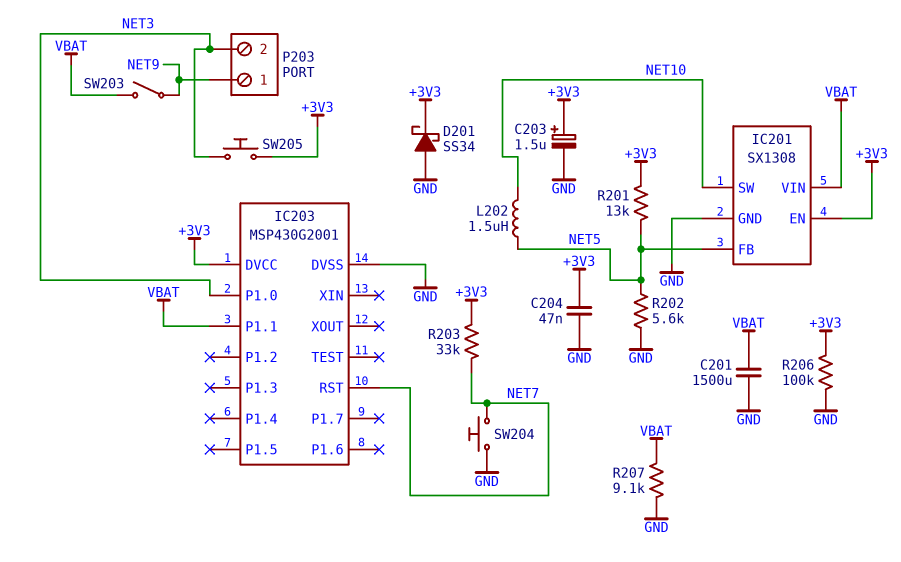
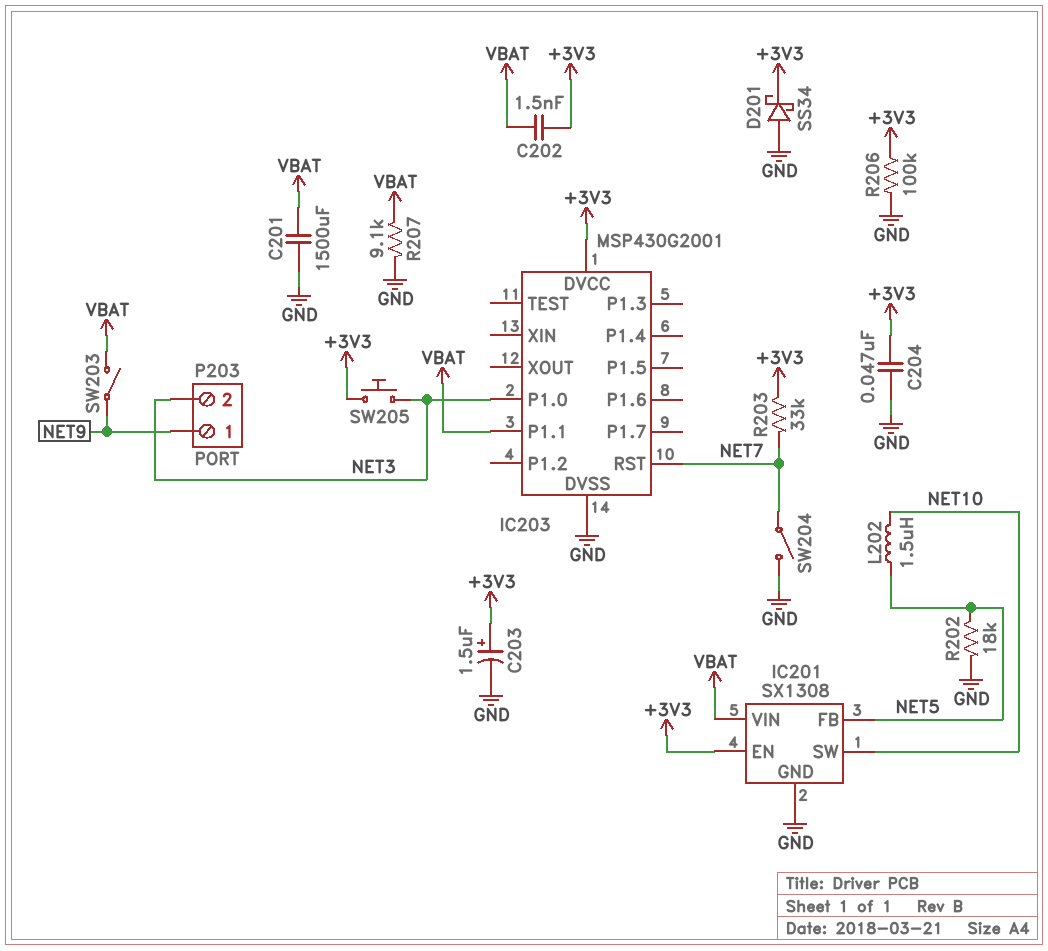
C202: none -> 1.5nF (+3V3, VBAT)
R201: 13k (+3V3, NET5) -> none
R202: 5.6k (GND, NET5) -> 18k (GND, NET5)
SW204: button (GND, NET7) -> switch (GND, NET7)

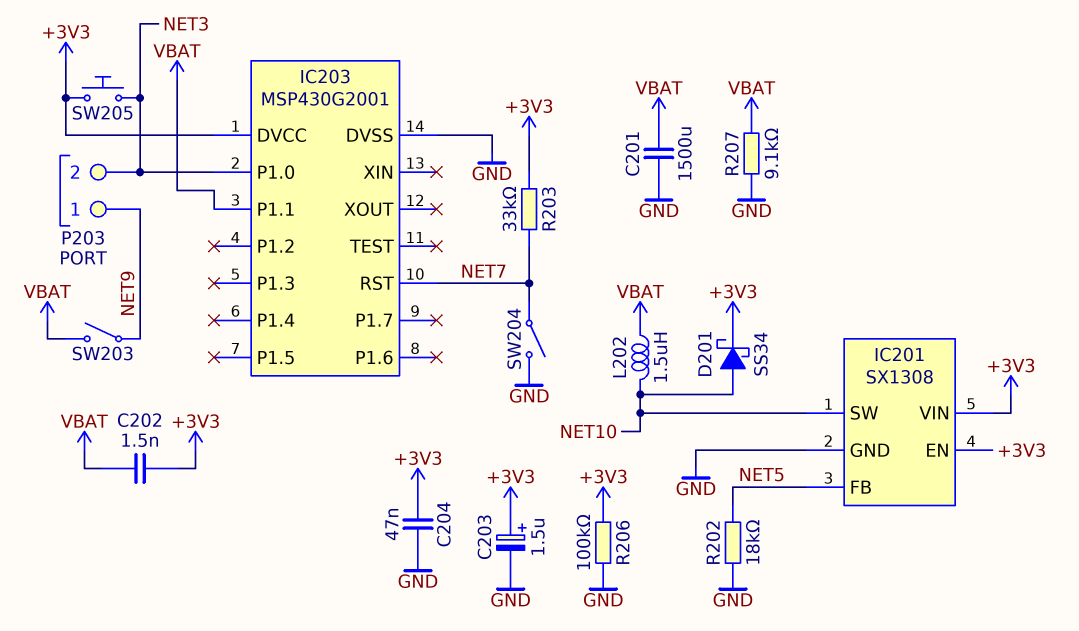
D201: schottky SS34 (A GND, K +3V3) -> schottky SS34 (A NET10, K +3V3)
IC201 pin VIN: VBAT -> +3V3
L202: 1.5uH (NET5, NET10) -> 1.5uH (NET10, VBAT)

